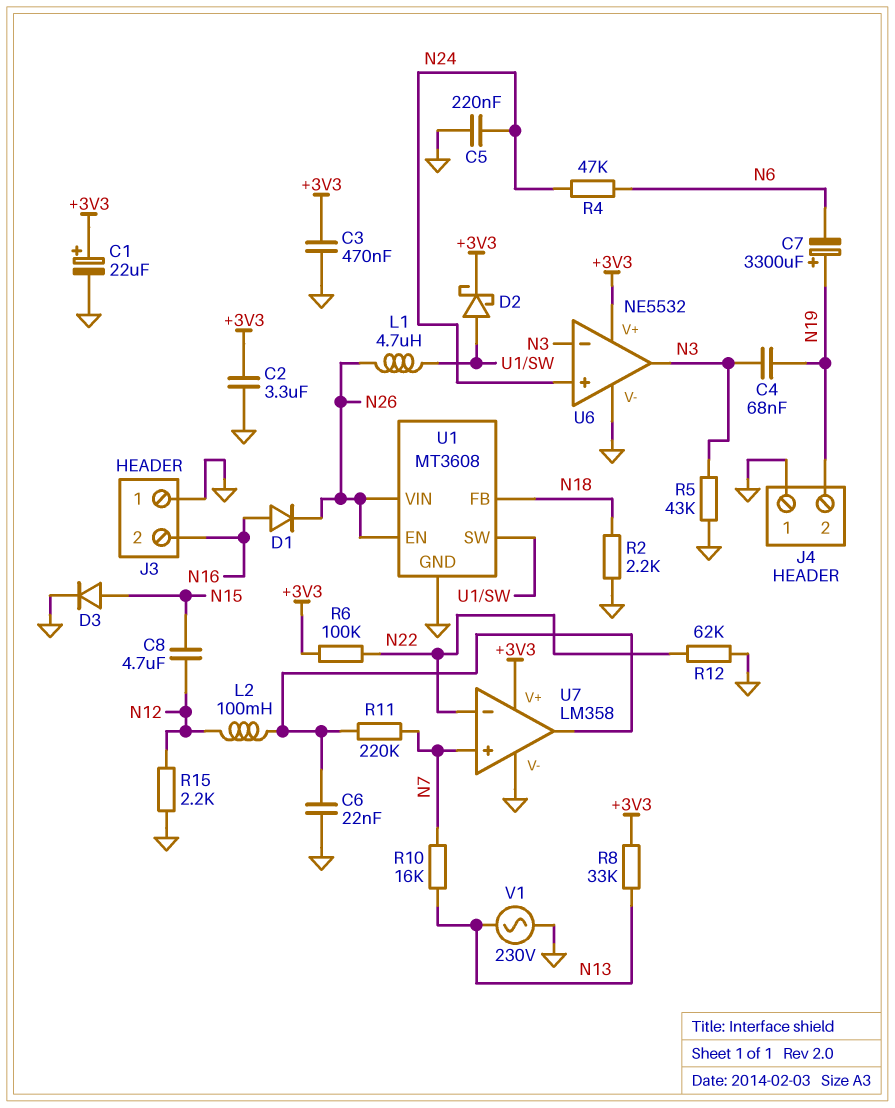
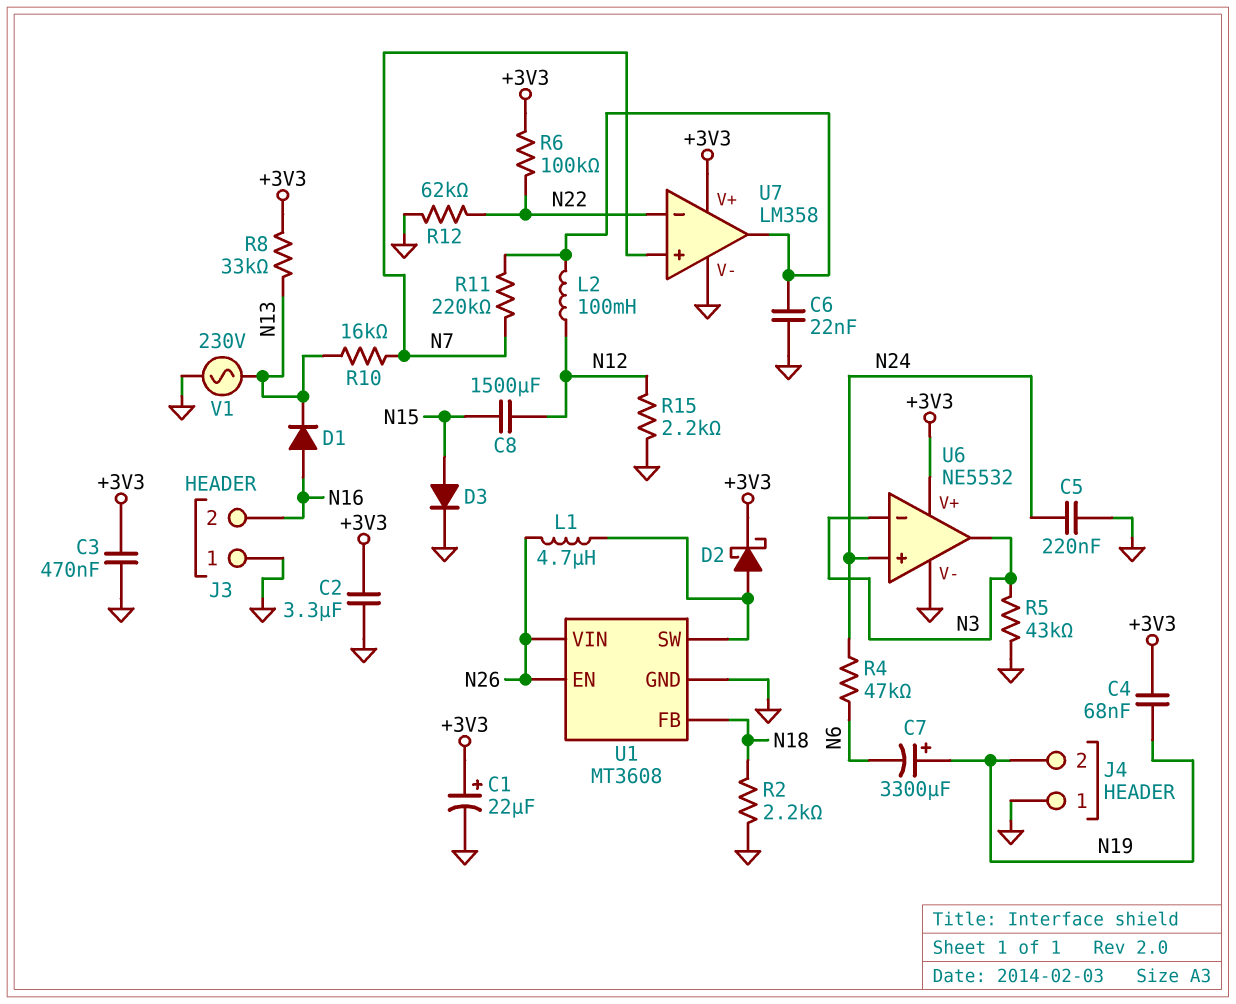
C4: 68nF (N3, N19) -> 68nF (+3V3, N19)
C8: 4.7uF (N12, N15) -> 1500uF (N12, N15)
D1: diode (A N16, K N26) -> diode (A N16, K N13)

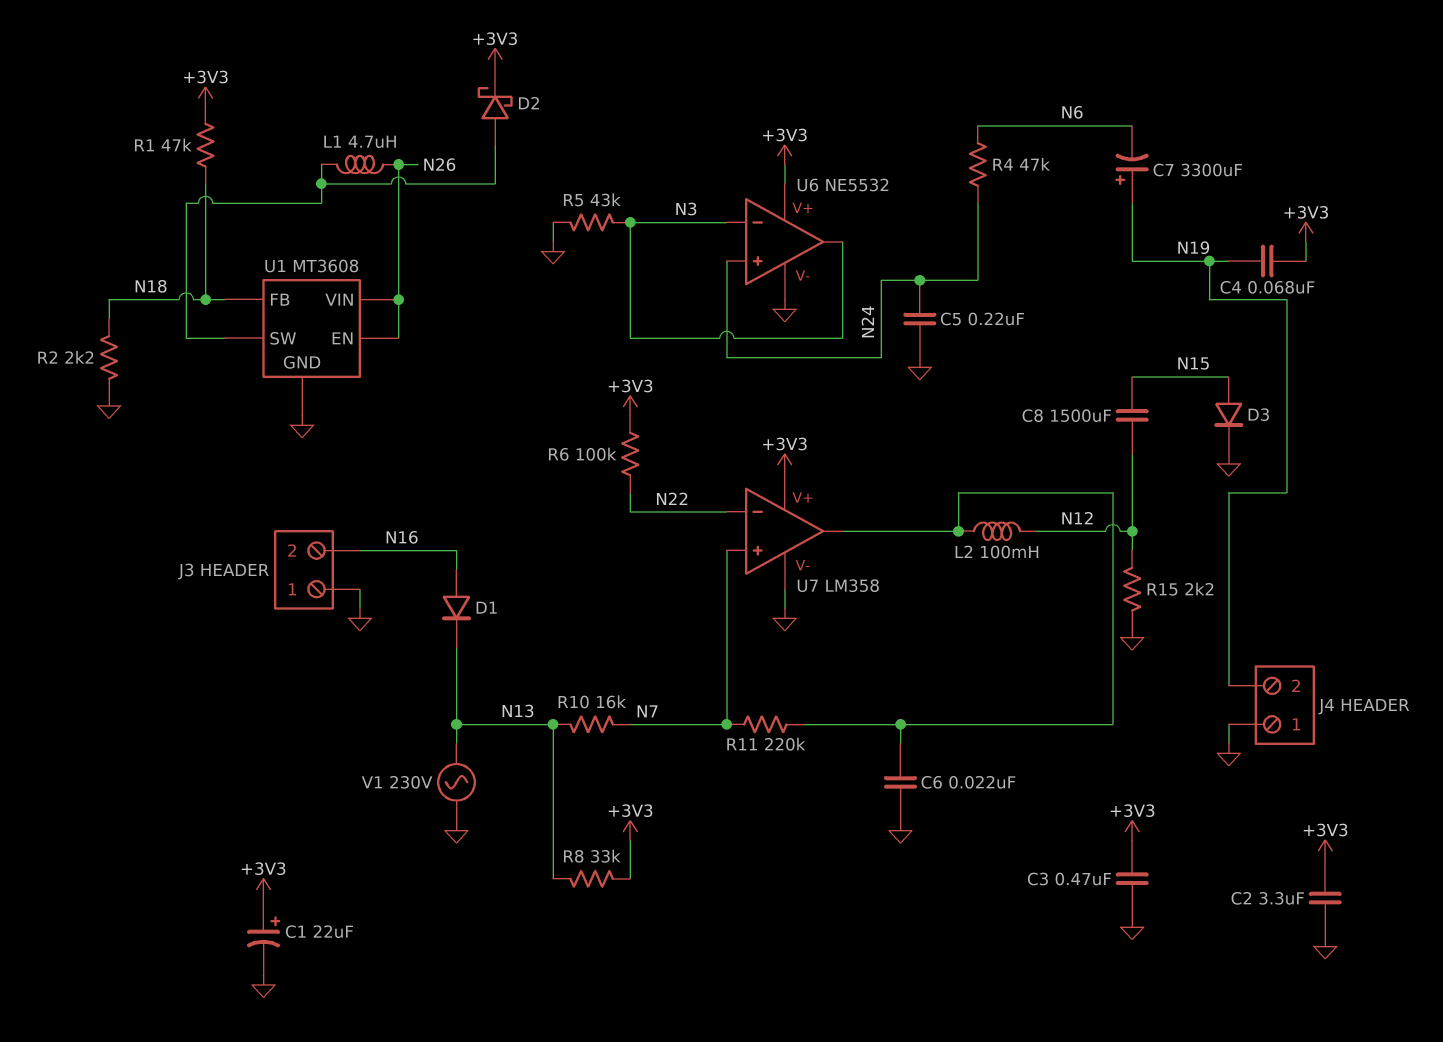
R1: none -> 47k (+3V3, N18)
R12: 62k (GND, N22) -> none

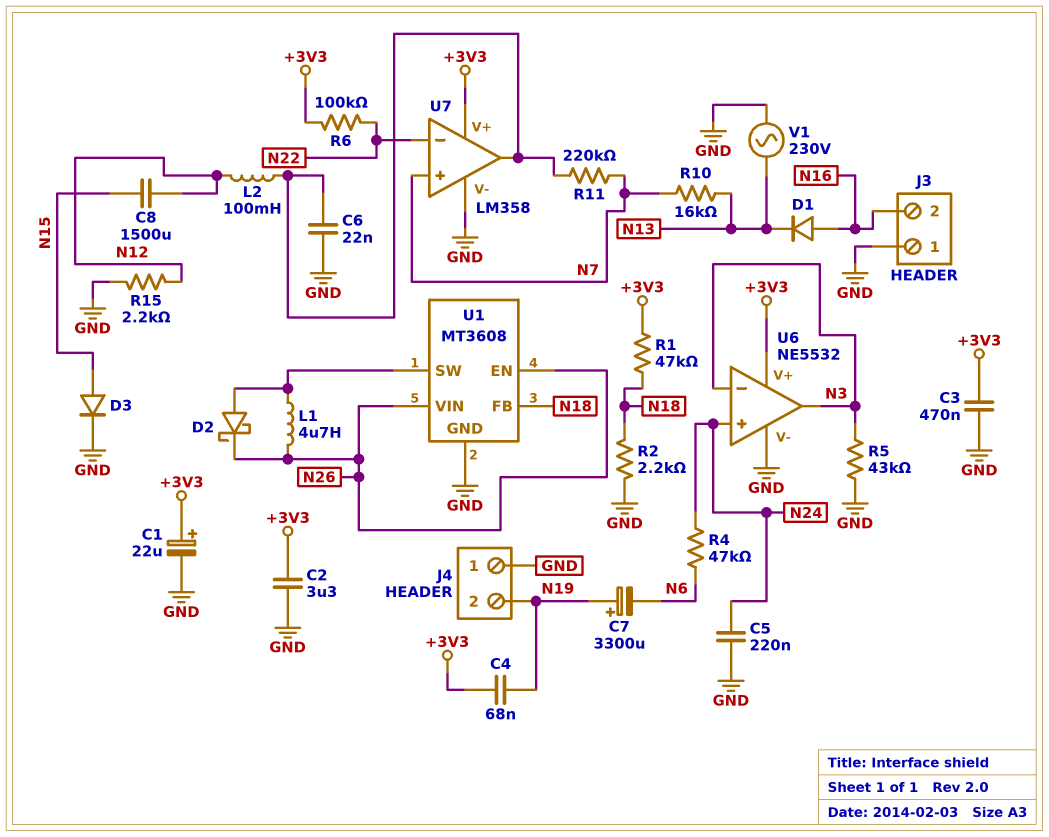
D2: schottky (A U1/SW, K +3V3) -> schottky (A U1/SW, K N26)
R8: 33k (+3V3, N13) -> none

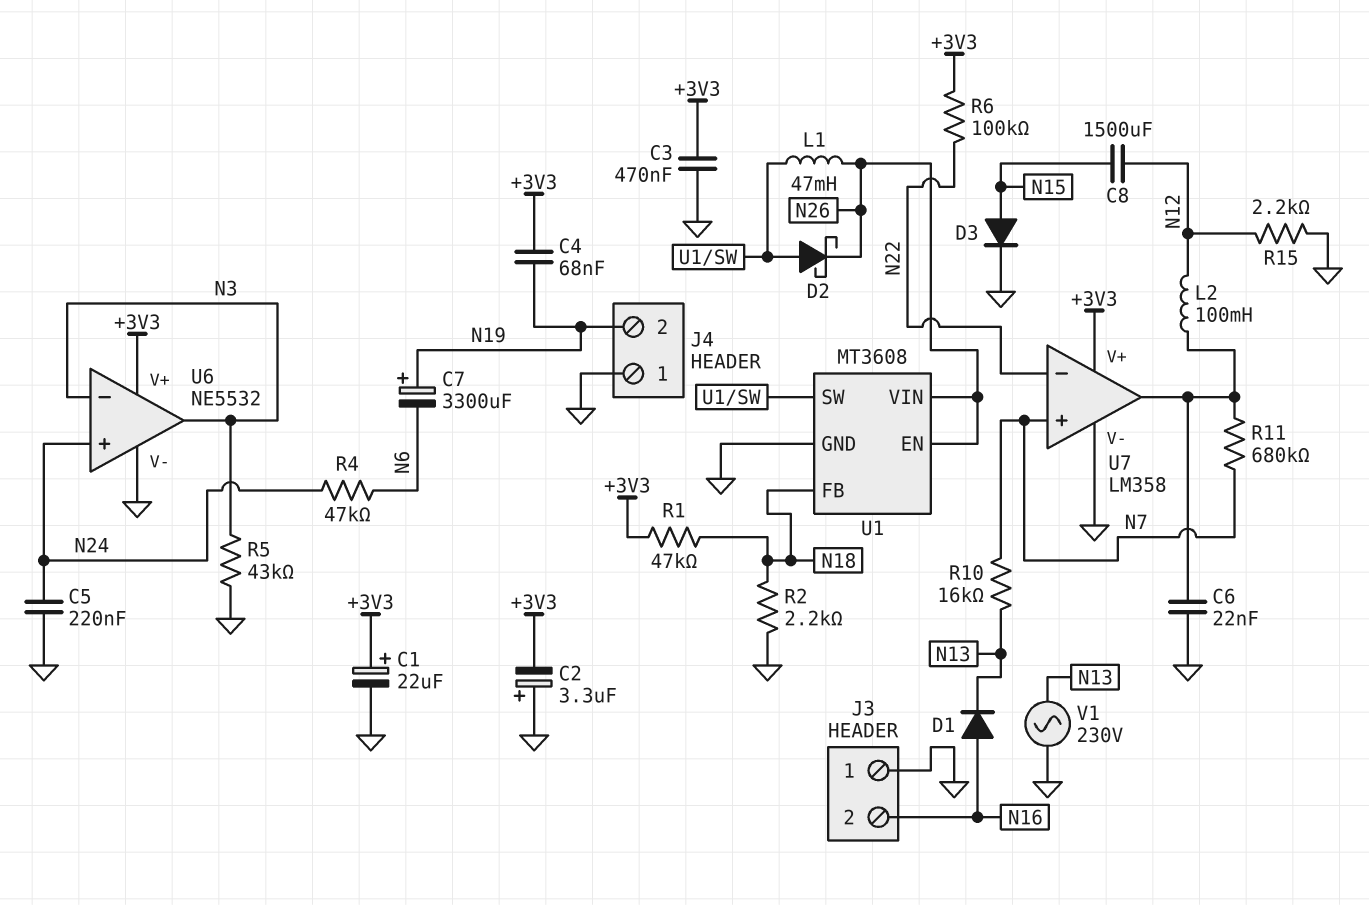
C2: 3.3uF (+3V3, GND) -> 3.3uF (plus GND, minus +3V3)
L1: 4.7uH (N26, U1/SW) -> 47mH (N26, U1/SW)
R11: 220k (N7, U7/out) -> 680k (N7, U7/out)

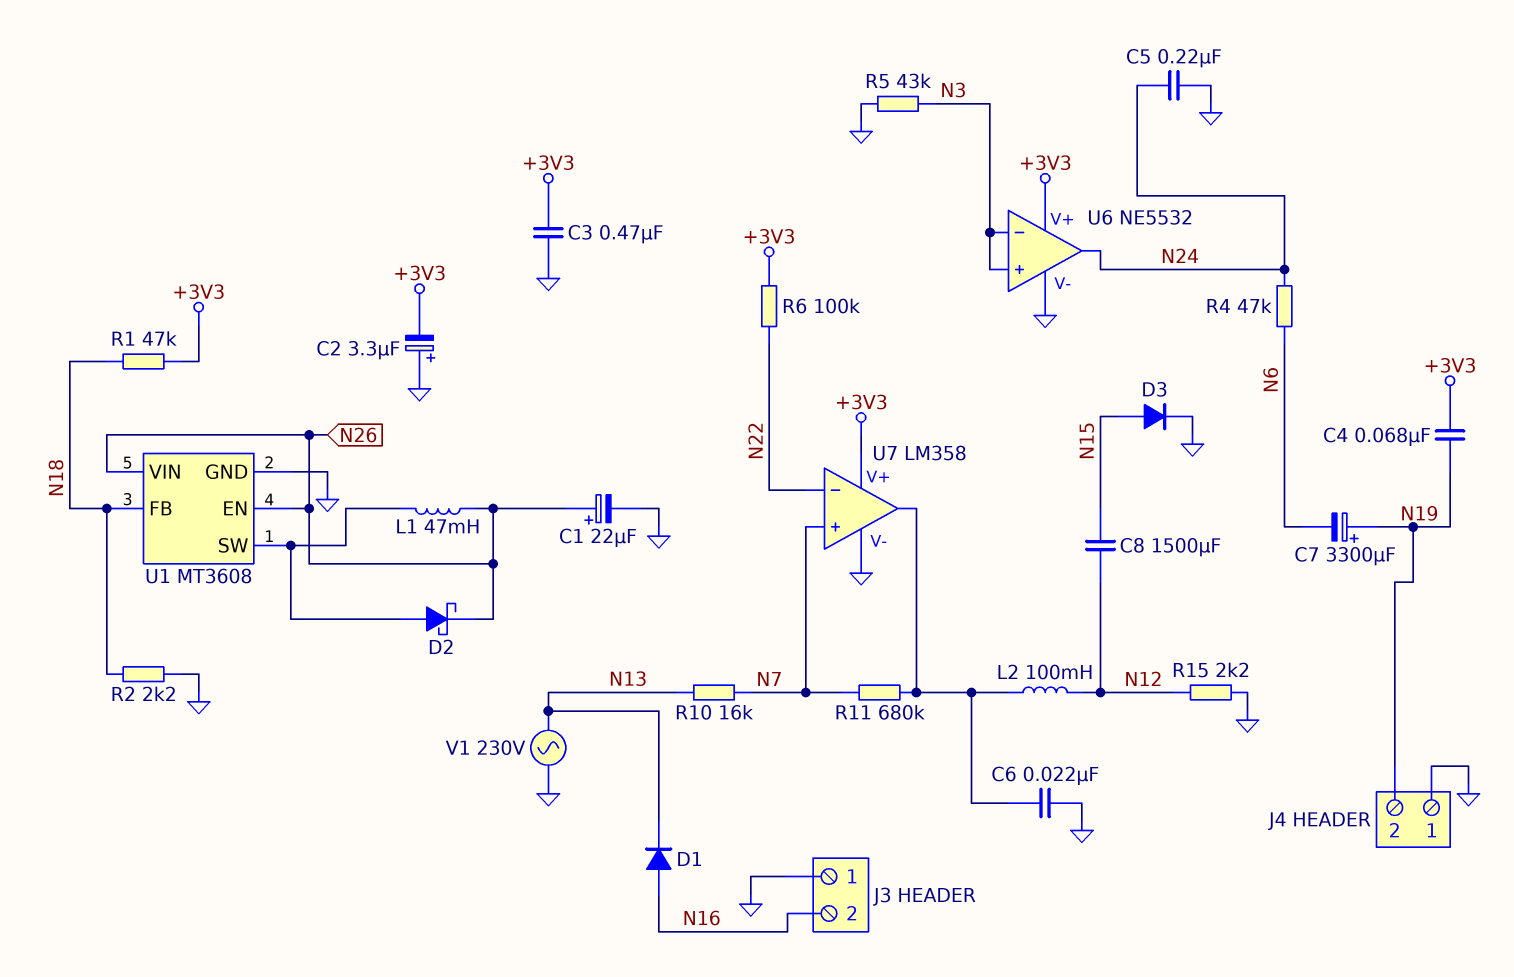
C1: 22uF (plus +3V3, minus GND) -> 22uF (plus N26, minus GND)
U6 pin in+: N24 -> N3
U6 pin out: N3 -> N24

